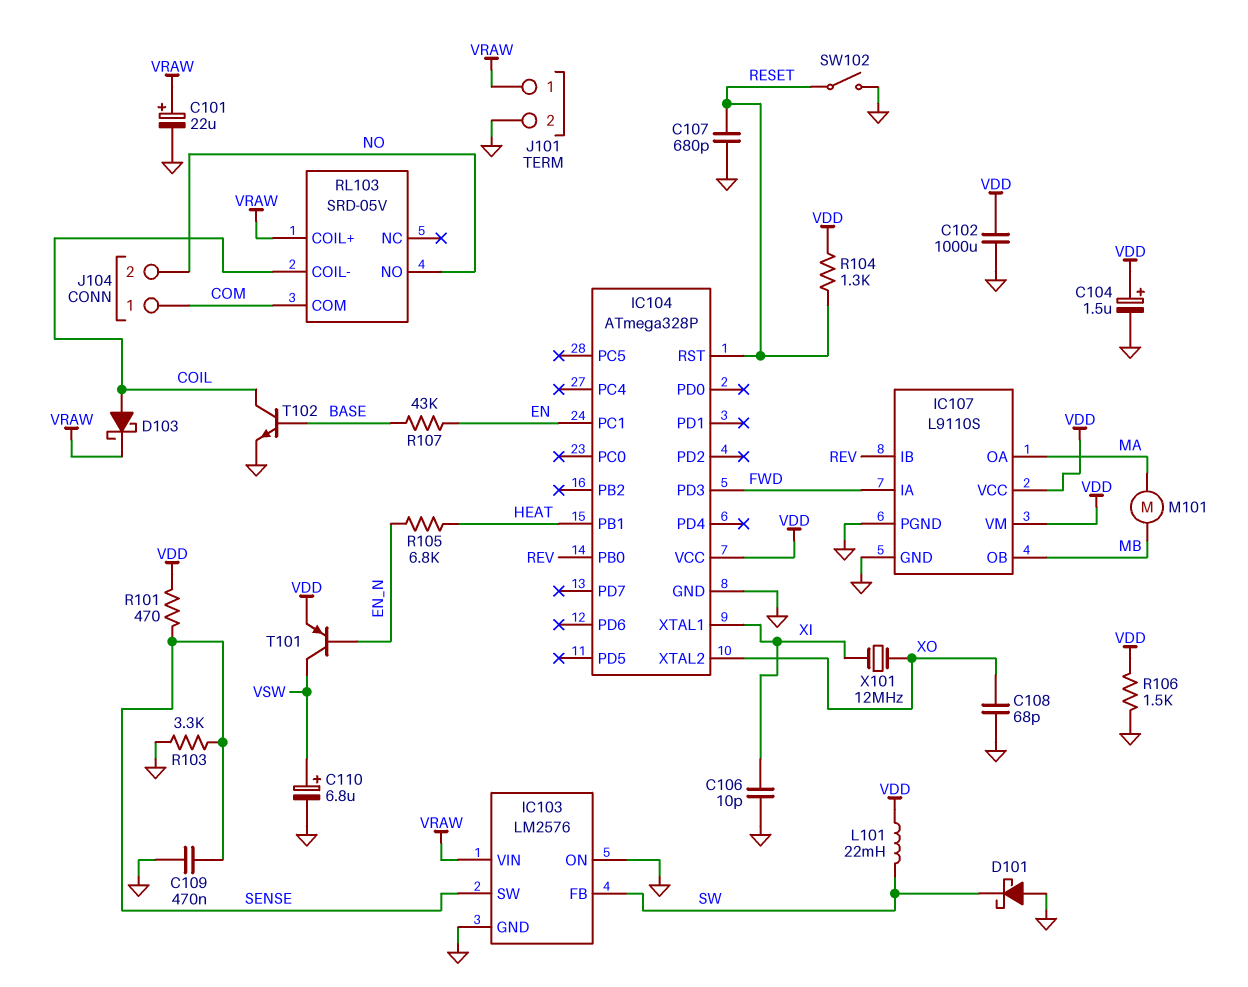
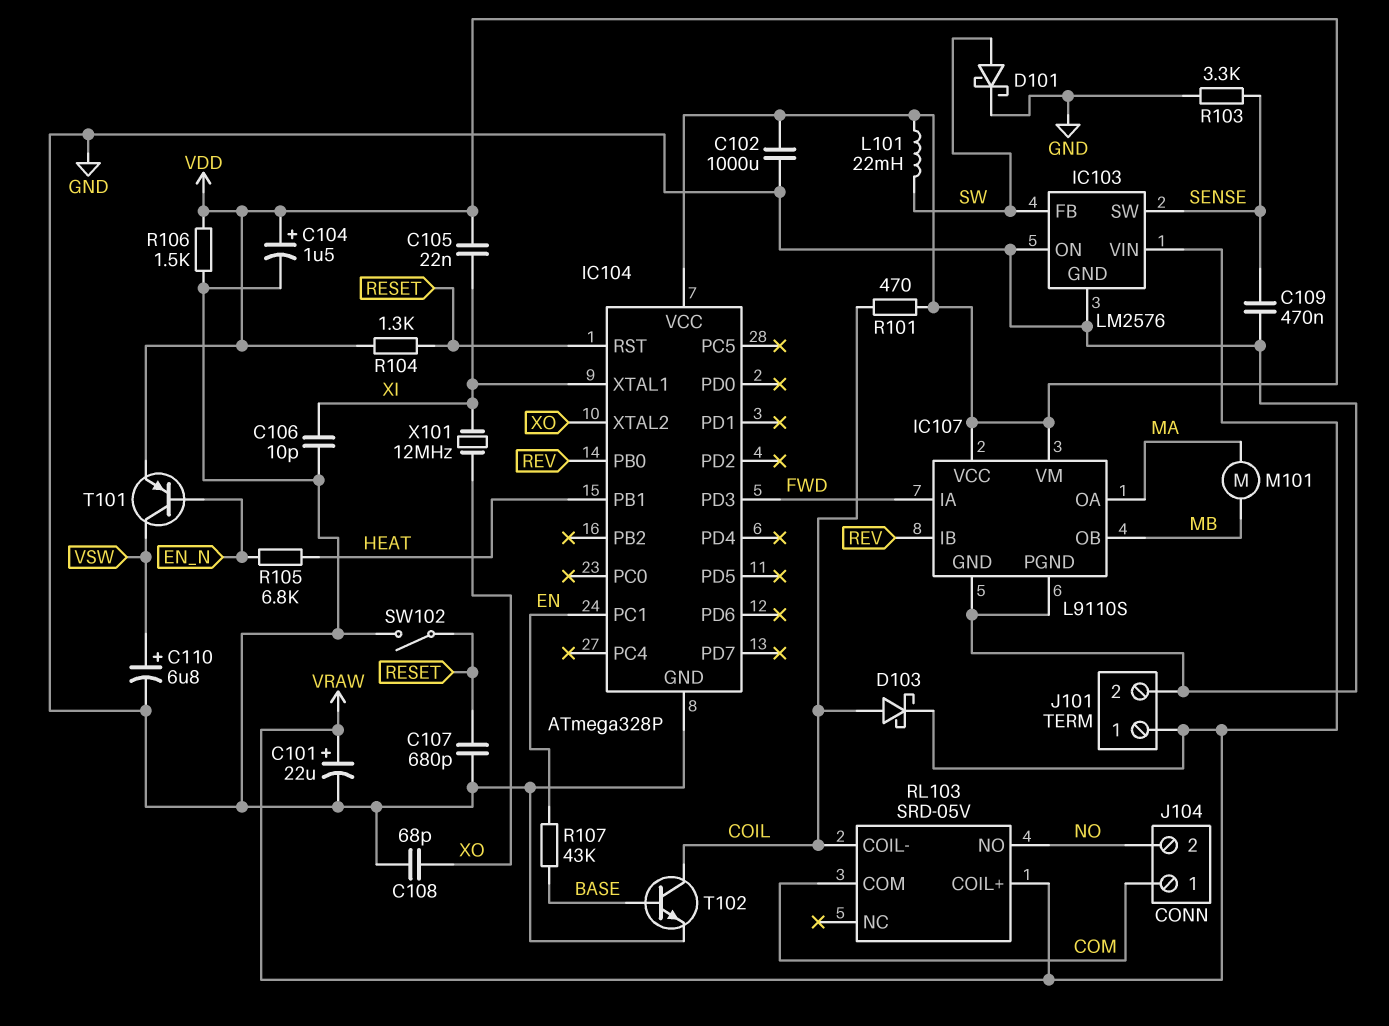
C105: none -> 22nF (VDD, XI)
D101: schottky (A GND, K SW) -> schottky (A SW, K GND)
R101: 470 (SENSE, VDD) -> 470 (COIL, VDD)

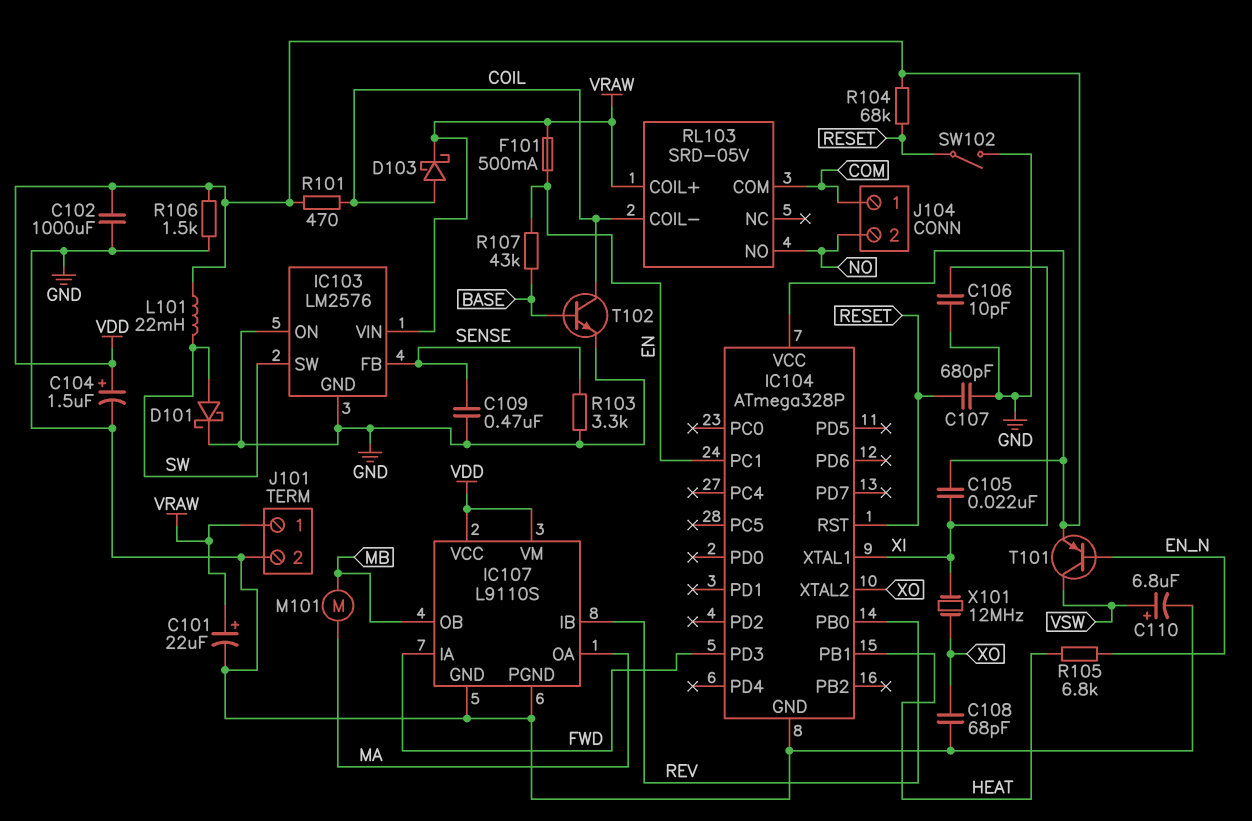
F101: none -> 500mA (EN, VRAW)
IC103 pin FB: SW -> SENSE
IC103 pin SW: SENSE -> SW
R104: 1.3k (RESET, VDD) -> 68k (RESET, VDD)

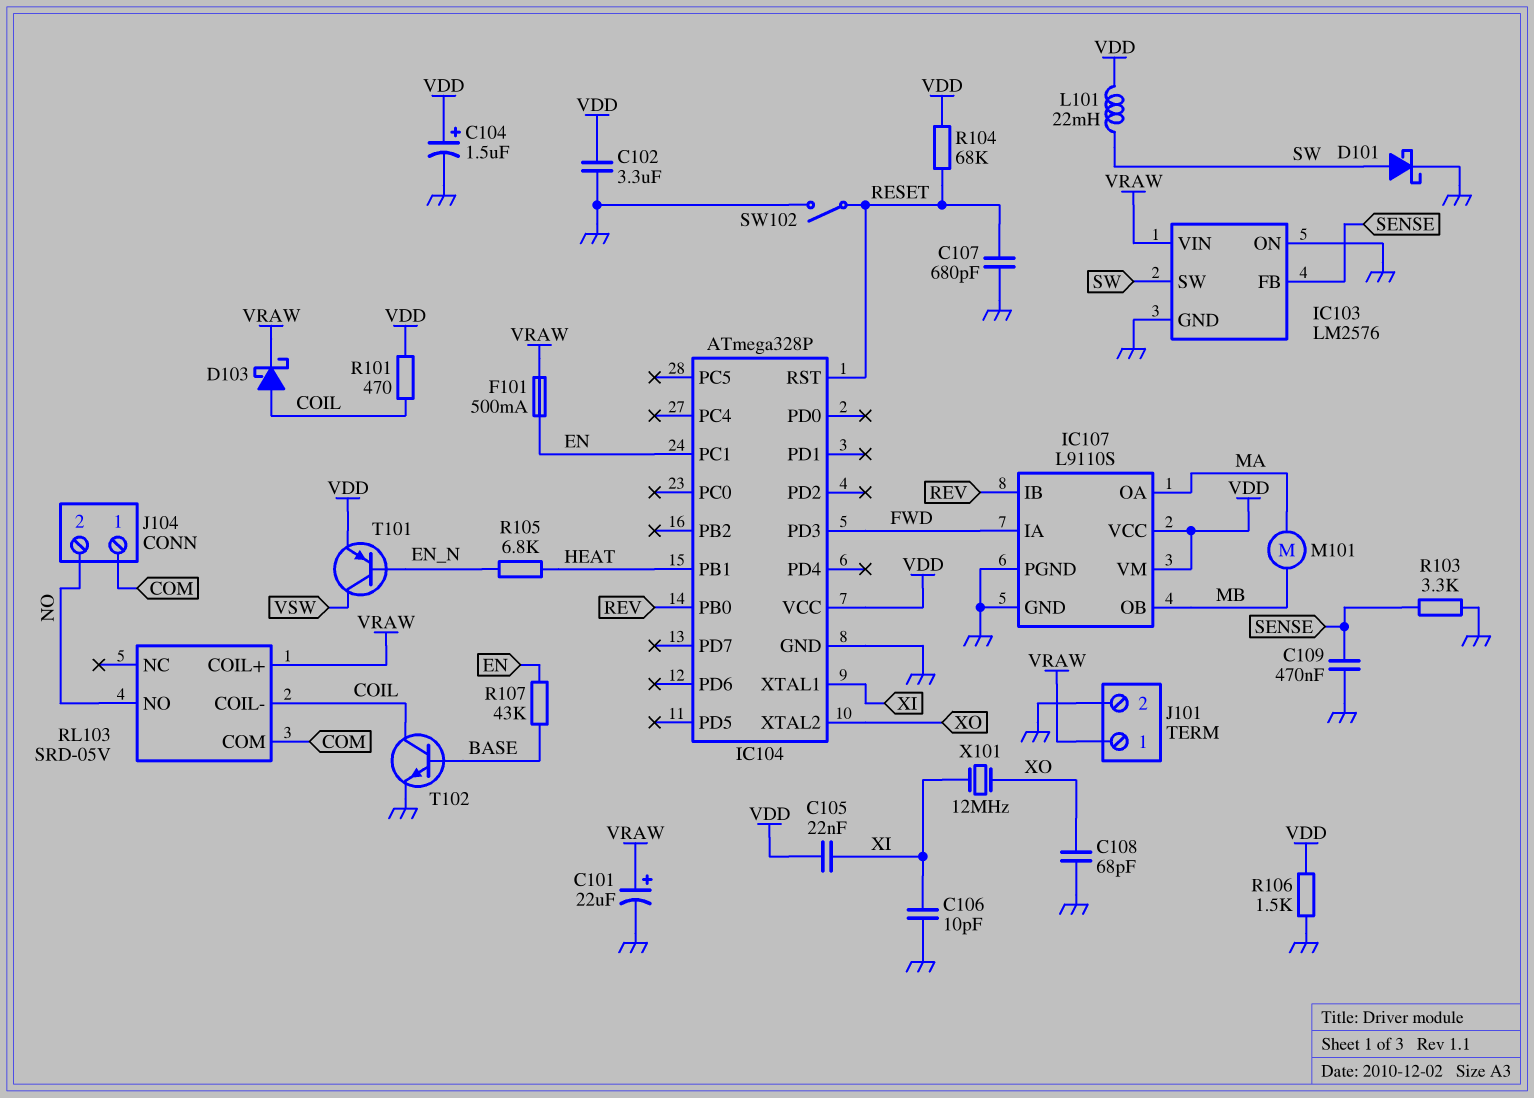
C102: 1000uF (GND, VDD) -> 3.3uF (GND, VDD)
C110: 6.8uF (plus VSW, minus GND) -> none

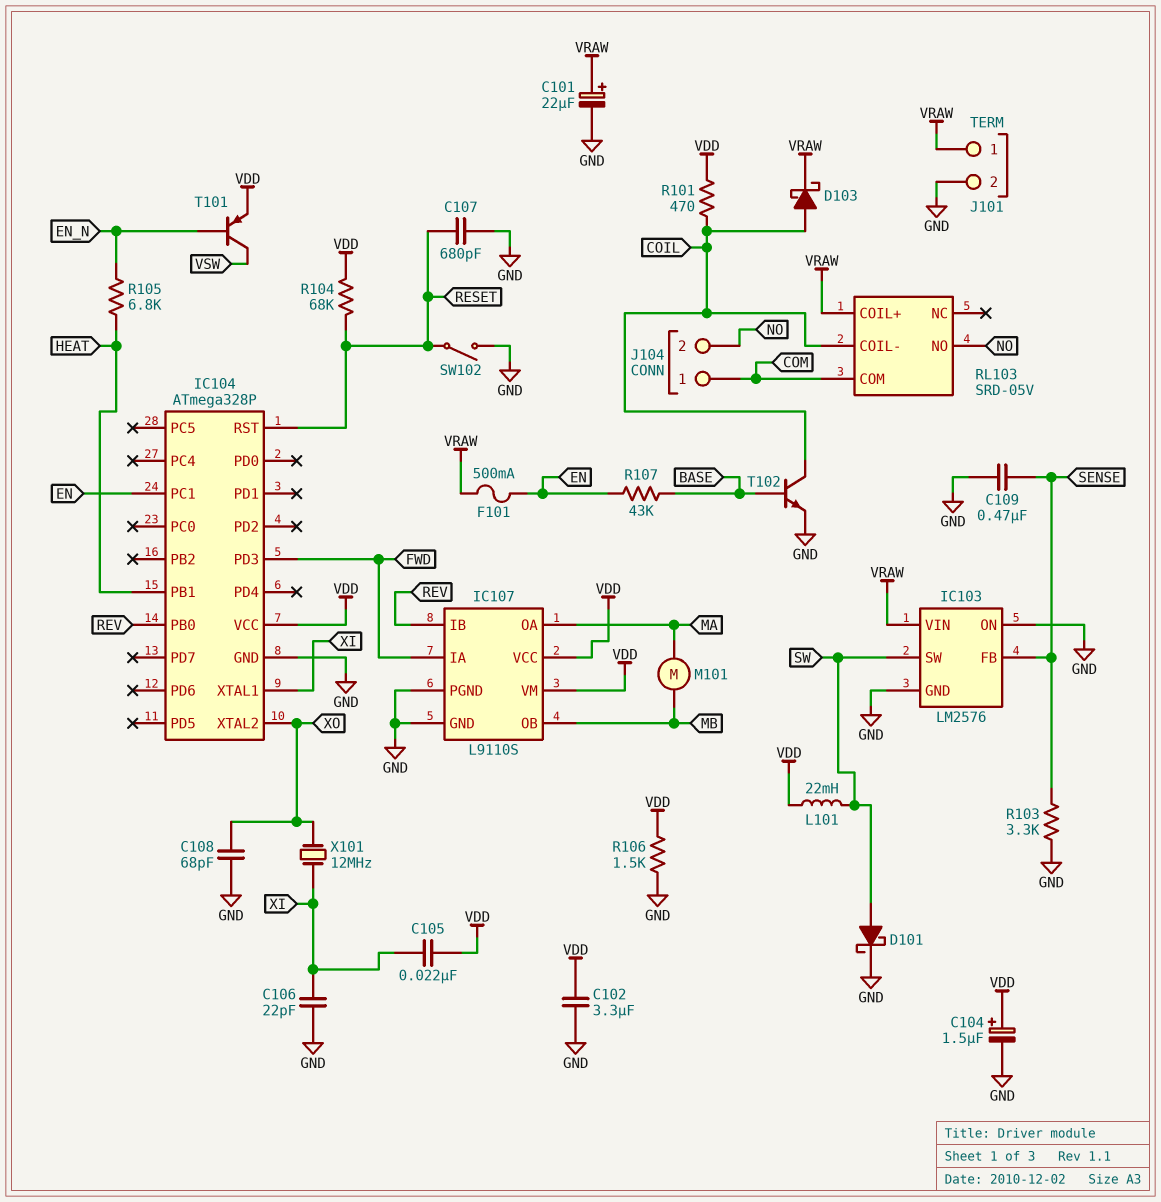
C106: 10pF (GND, XI) -> 22pF (GND, XI)

